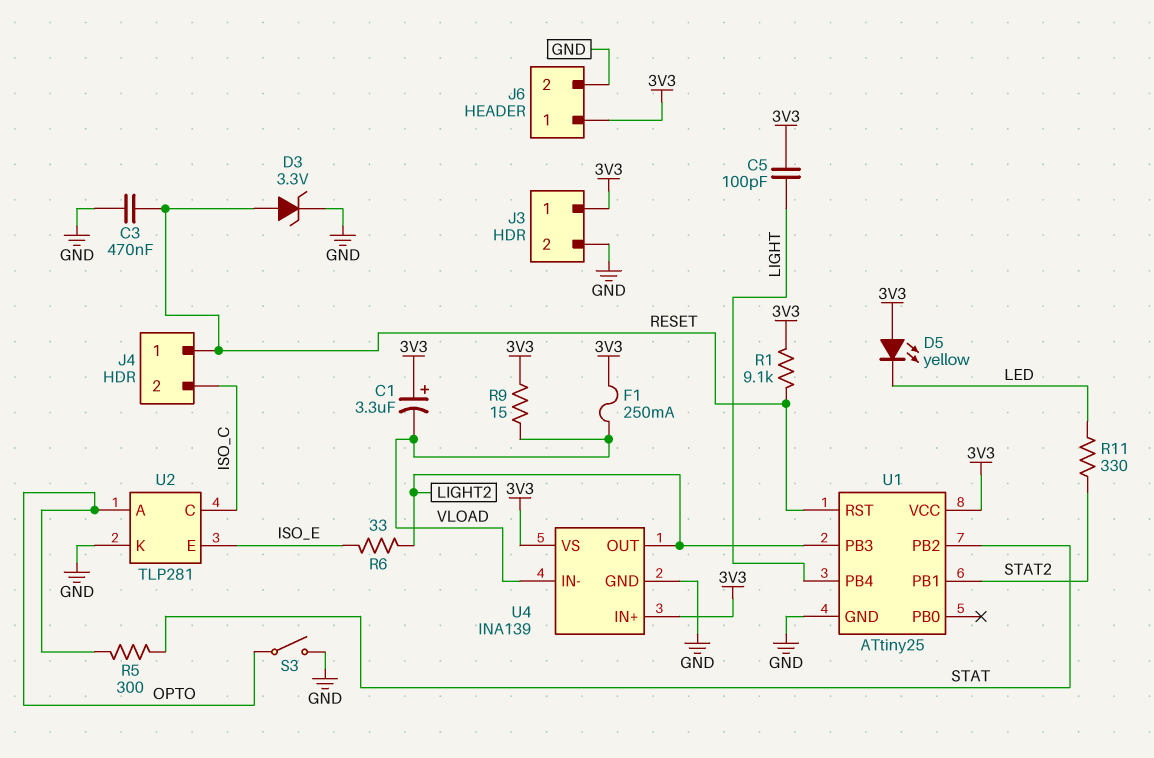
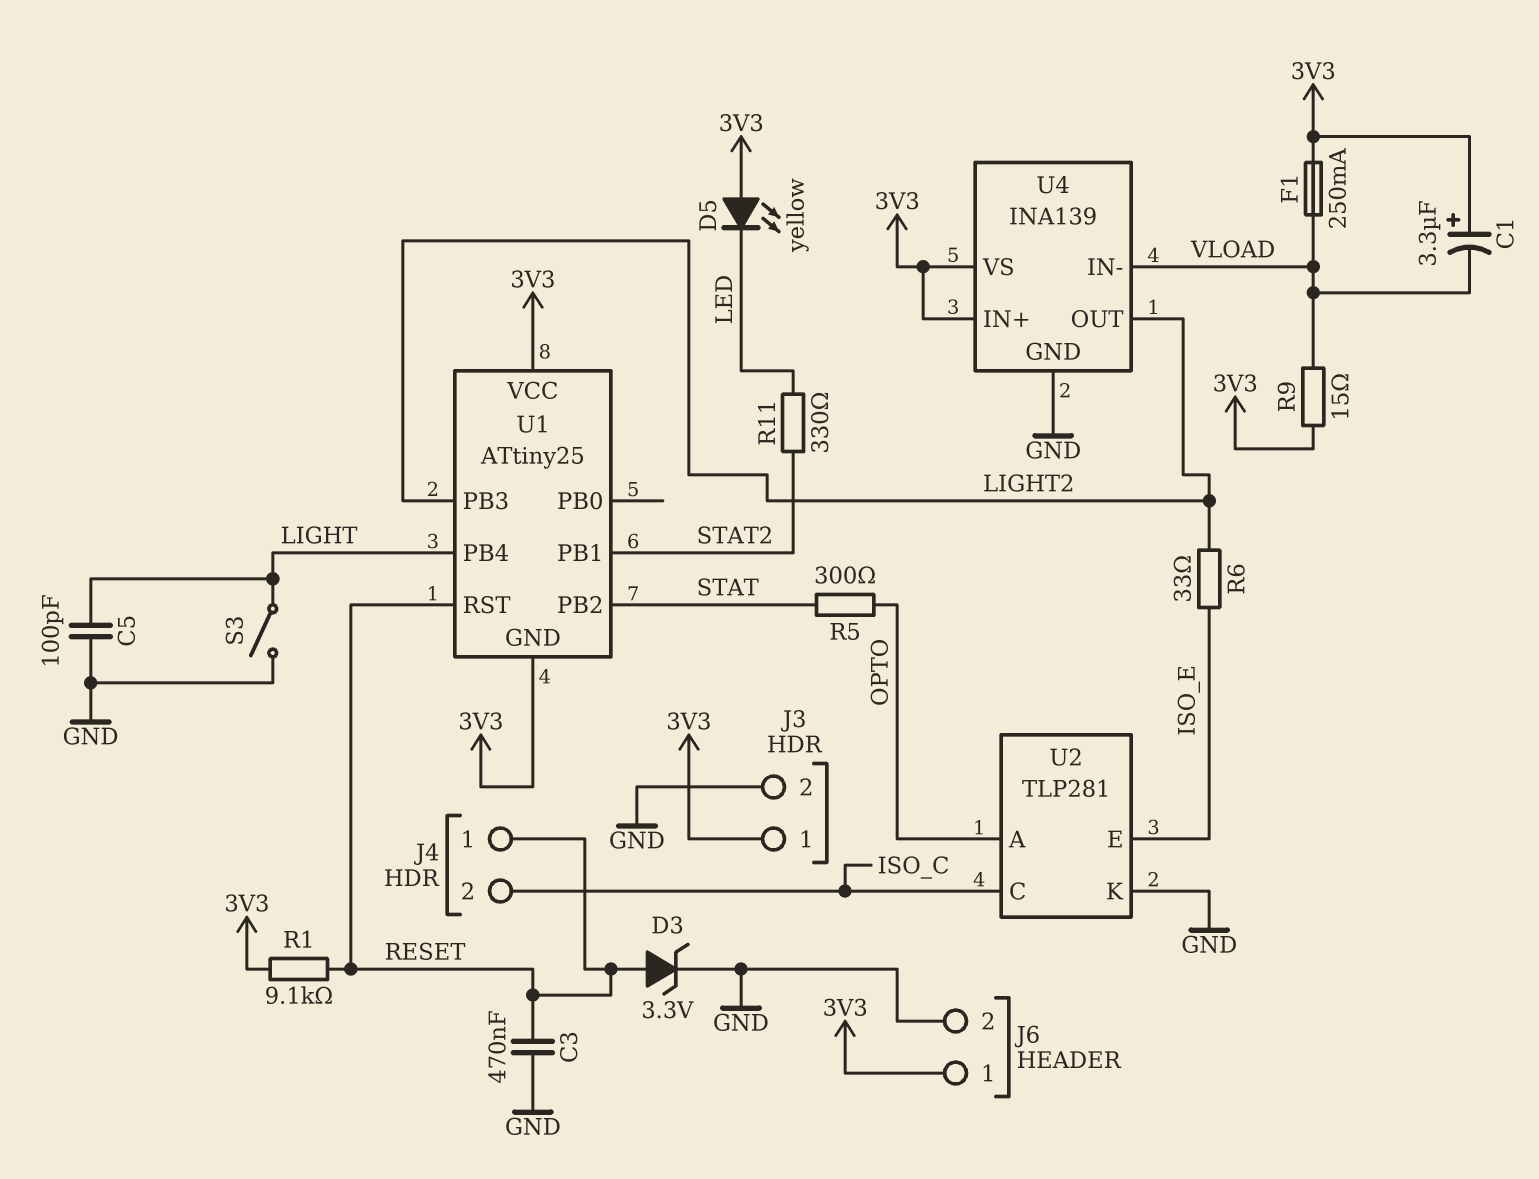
C5: 100pF (3V3, LIGHT) -> 100pF (GND, LIGHT)
S3: switch (GND, OPTO) -> switch (GND, LIGHT)
U1 pin GND: GND -> 3V3

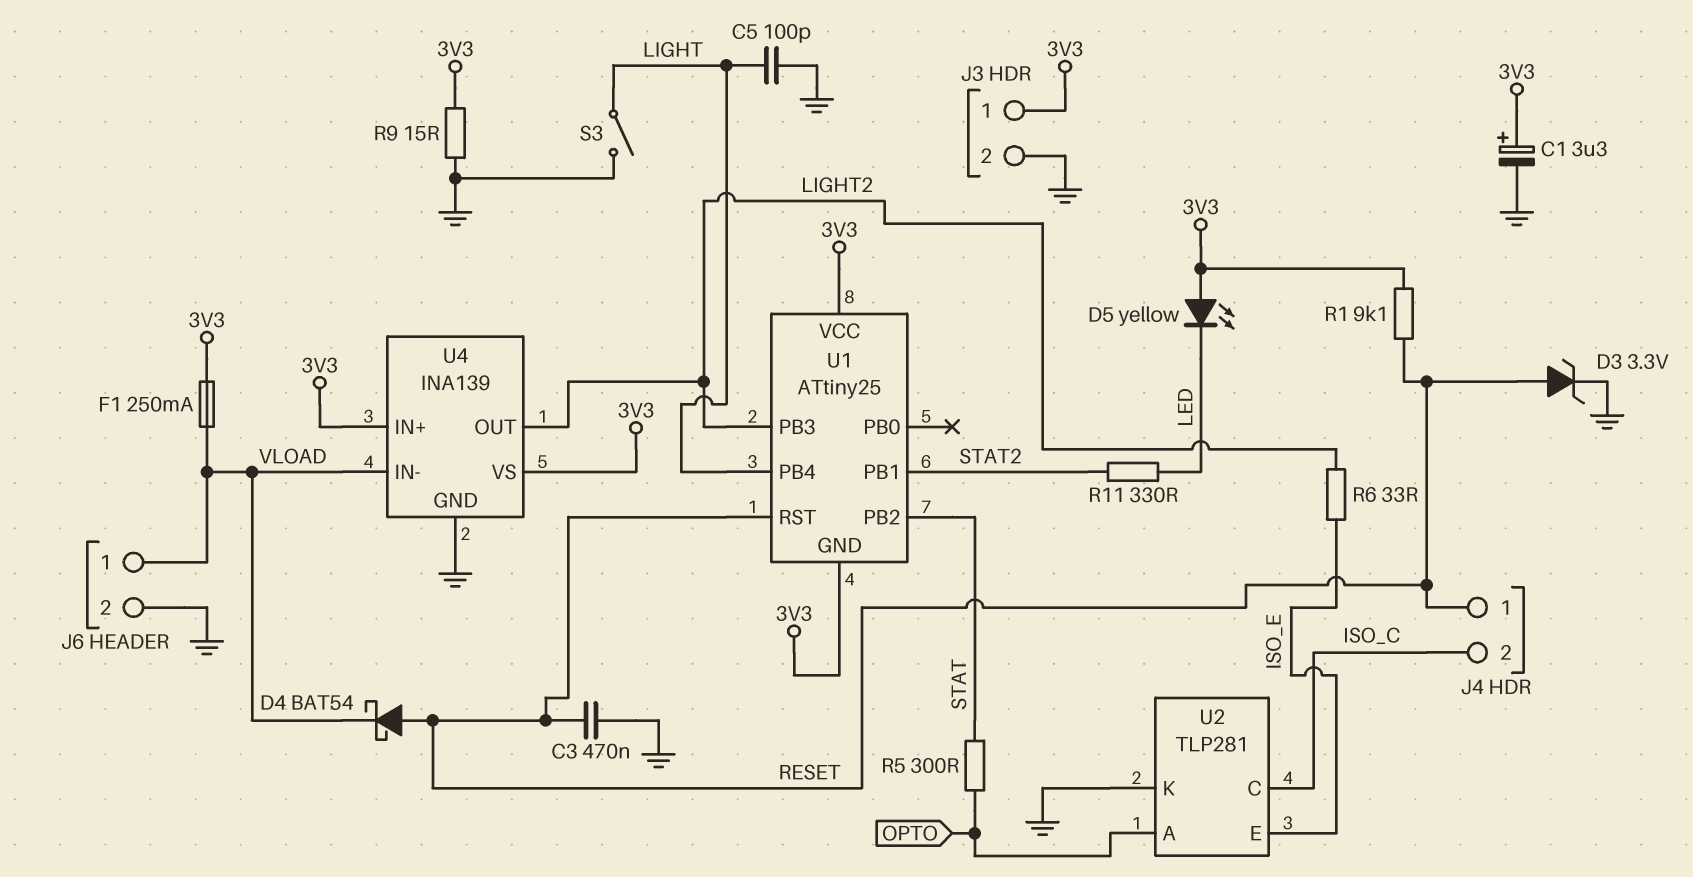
C1: 3.3uF (plus 3V3, minus VLOAD) -> 3.3uF (plus 3V3, minus GND)
D4: none -> schottky BAT54 (A RESET, K VLOAD)
J6 pin 1: 3V3 -> VLOAD
R9: 15 (3V3, VLOAD) -> 15 (3V3, GND)

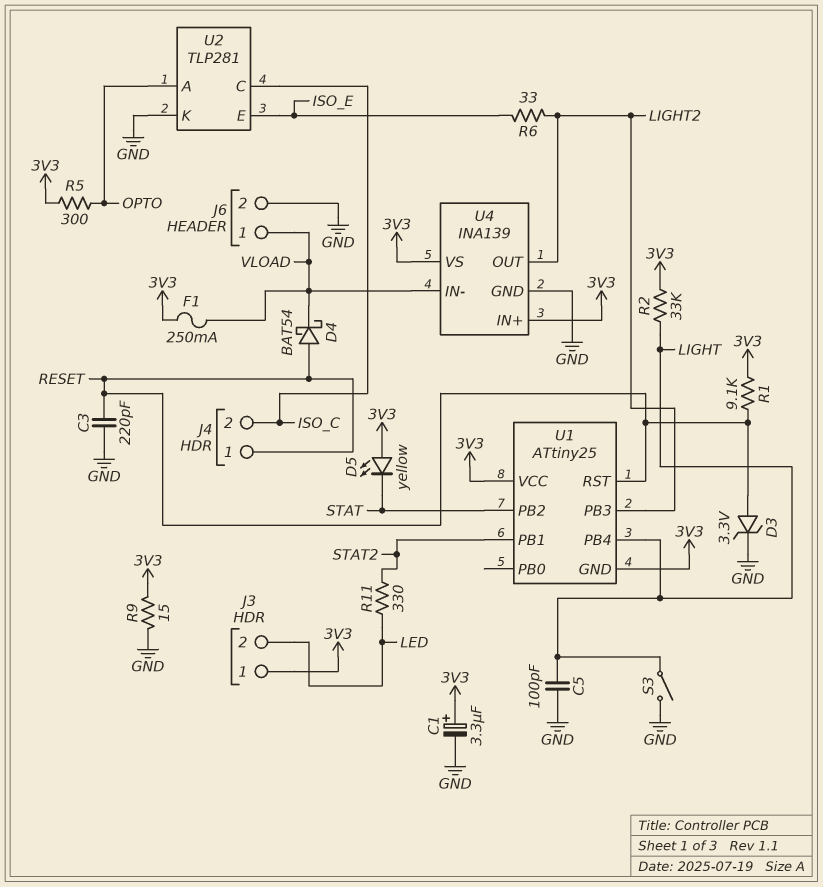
C3: 470nF (GND, RESET) -> 220pF (GND, RESET)
D5: LED yellow (A 3V3, K LED) -> LED yellow (A 3V3, K STAT)
J3 pin 2: GND -> LED
R2: none -> 33k (3V3, LIGHT)
R5: 300 (OPTO, STAT) -> 300 (3V3, OPTO)

